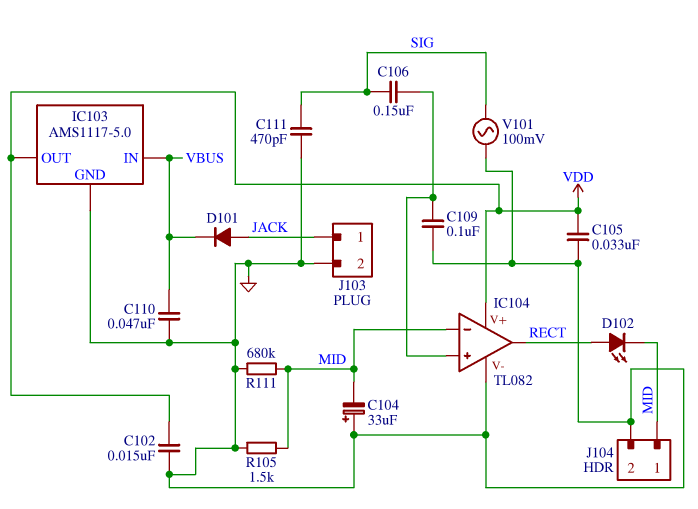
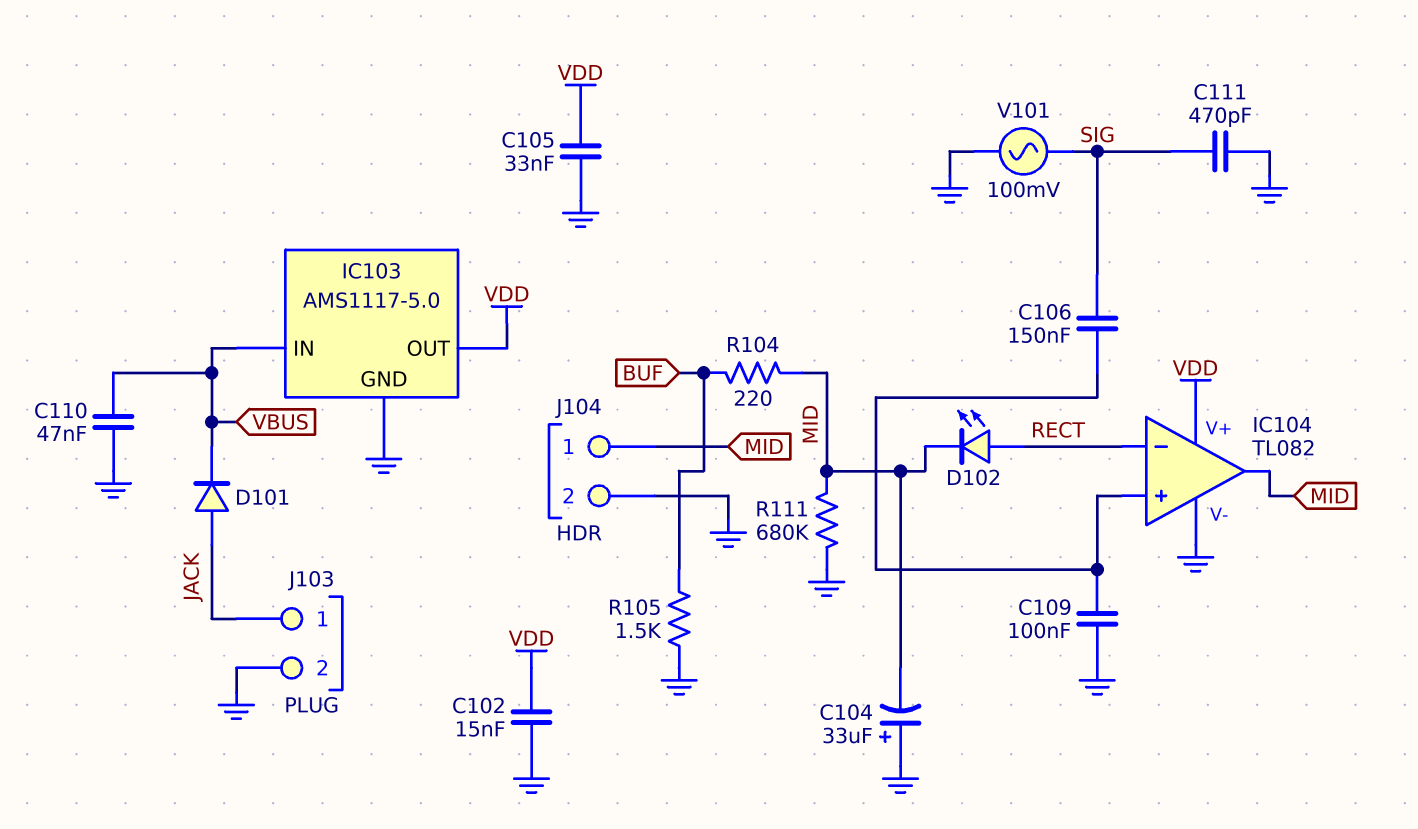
IC104 pin in-: MID -> RECT
IC104 pin out: RECT -> MID
R104: none -> 220 (BUF, MID)
R105: 1.5k (GND, MID) -> 1.5k (BUF, GND)

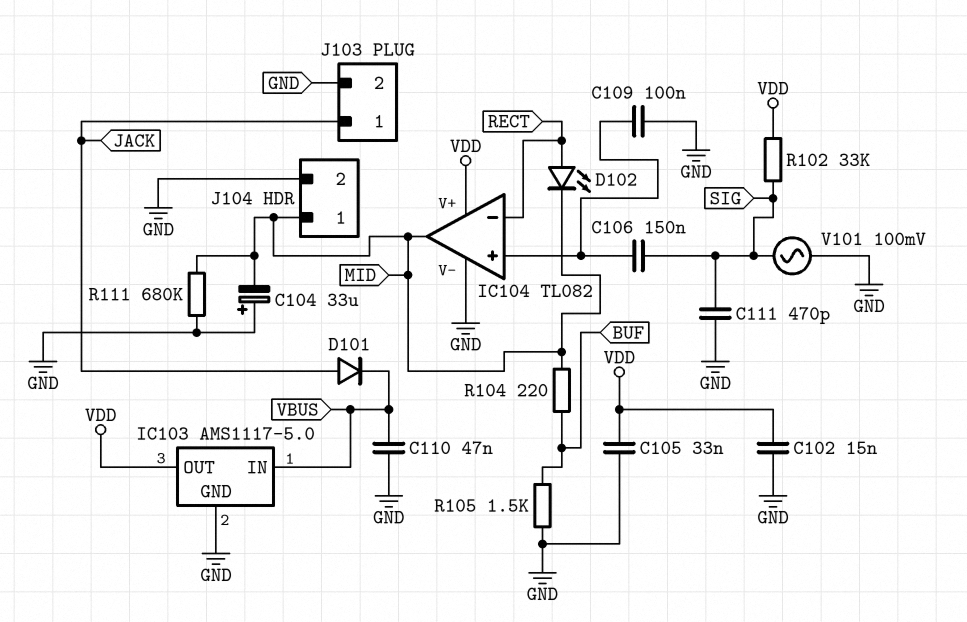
R102: none -> 33k (SIG, VDD)

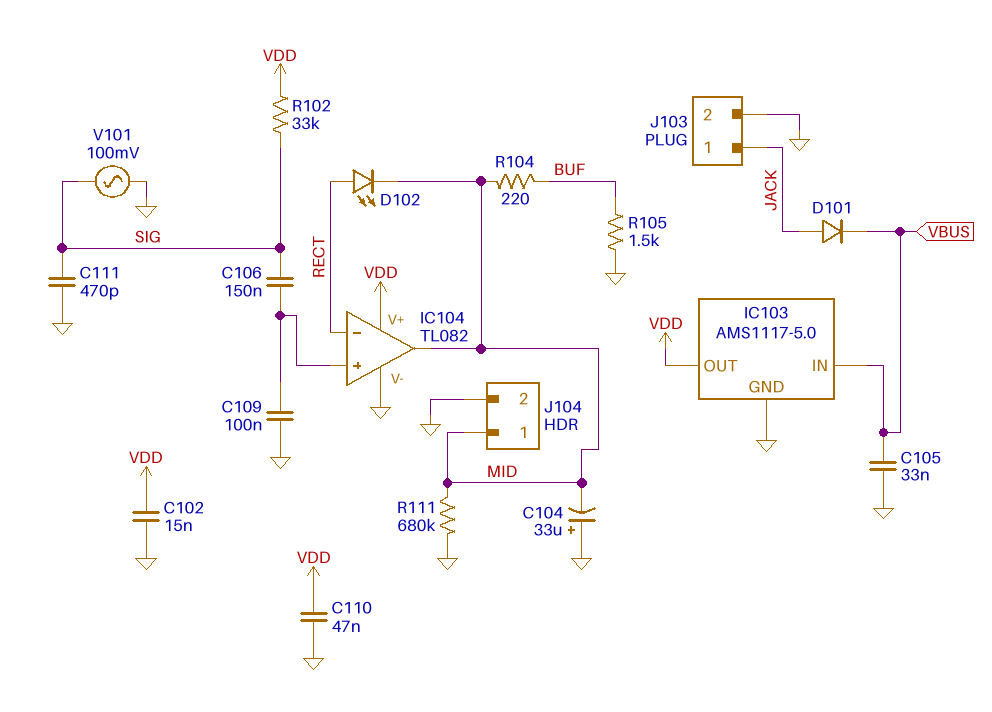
C105: 33nF (GND, VDD) -> 33nF (GND, VBUS)
C110: 47nF (GND, VBUS) -> 47nF (GND, VDD)

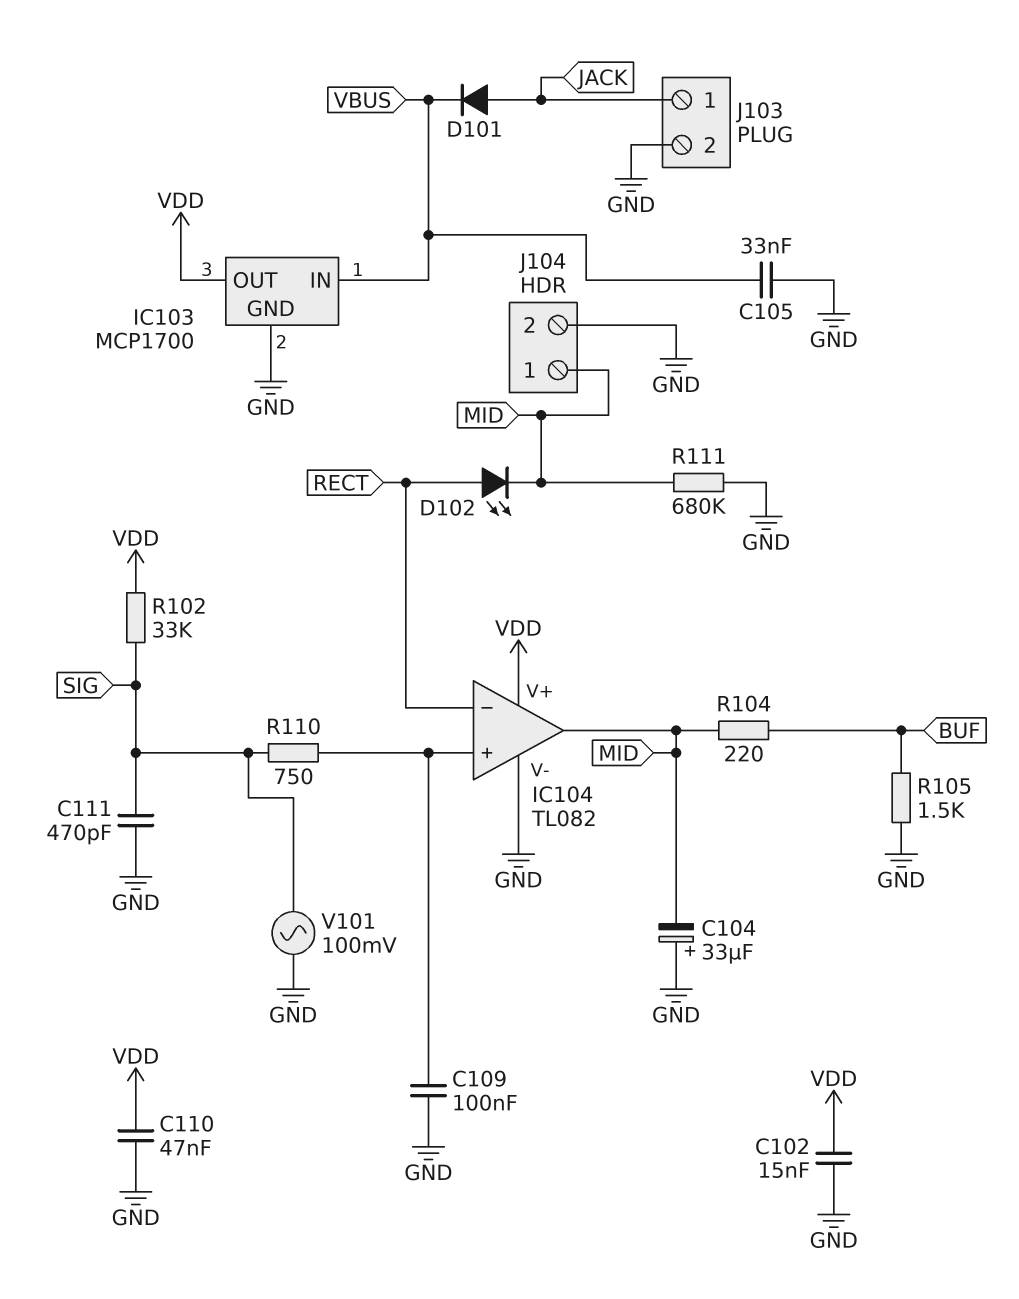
C106: 150nF (IC104/in+, SIG) -> none
IC103: AMS1117-5.0 -> MCP1700
R110: none -> 750 (IC104/in+, SIG)

